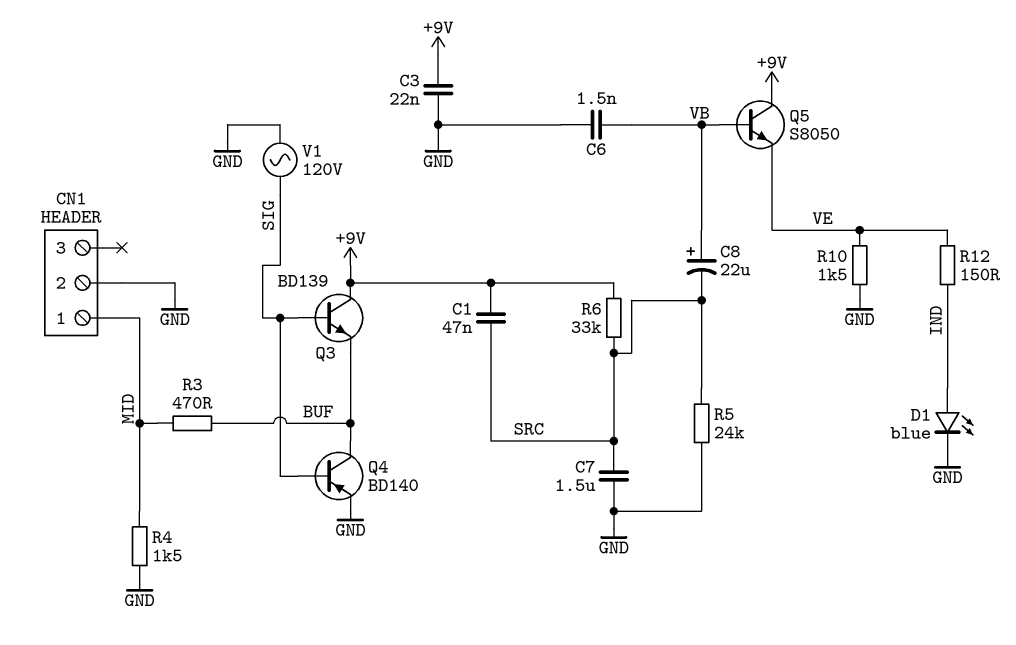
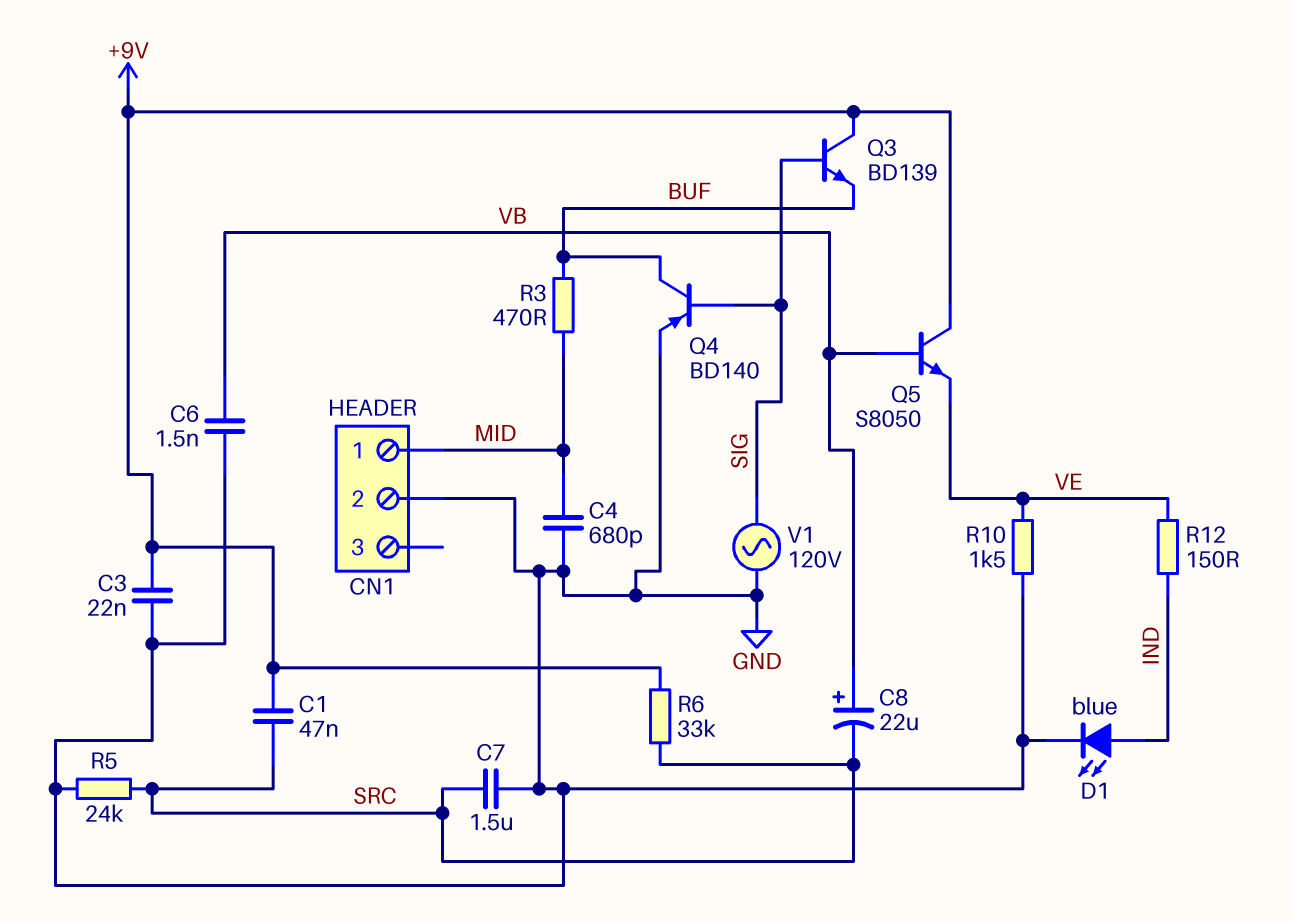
C4: none -> 680pF (GND, MID)
R4: 1.5k (GND, MID) -> none

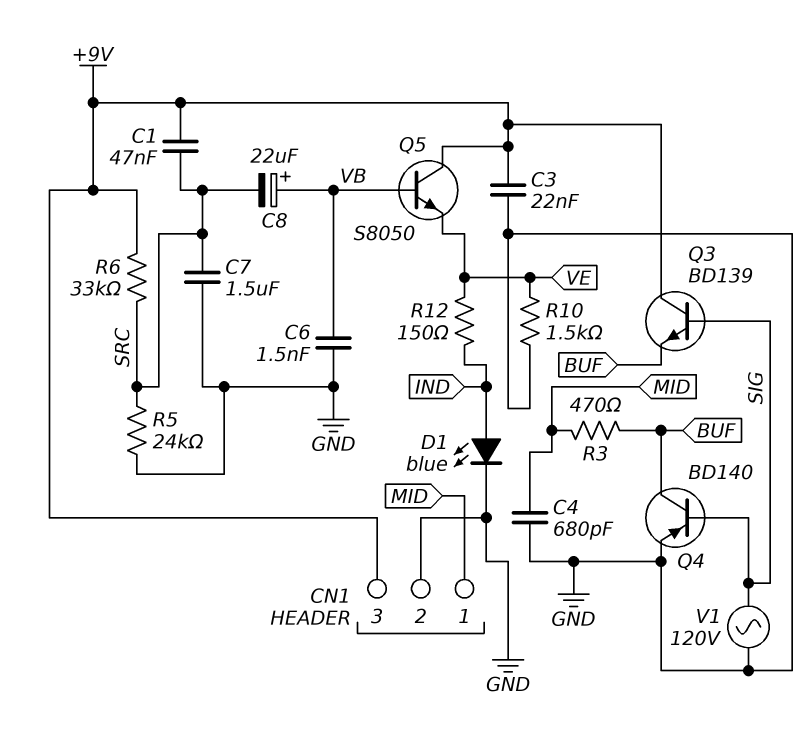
CN1 pin 3: none -> +9V

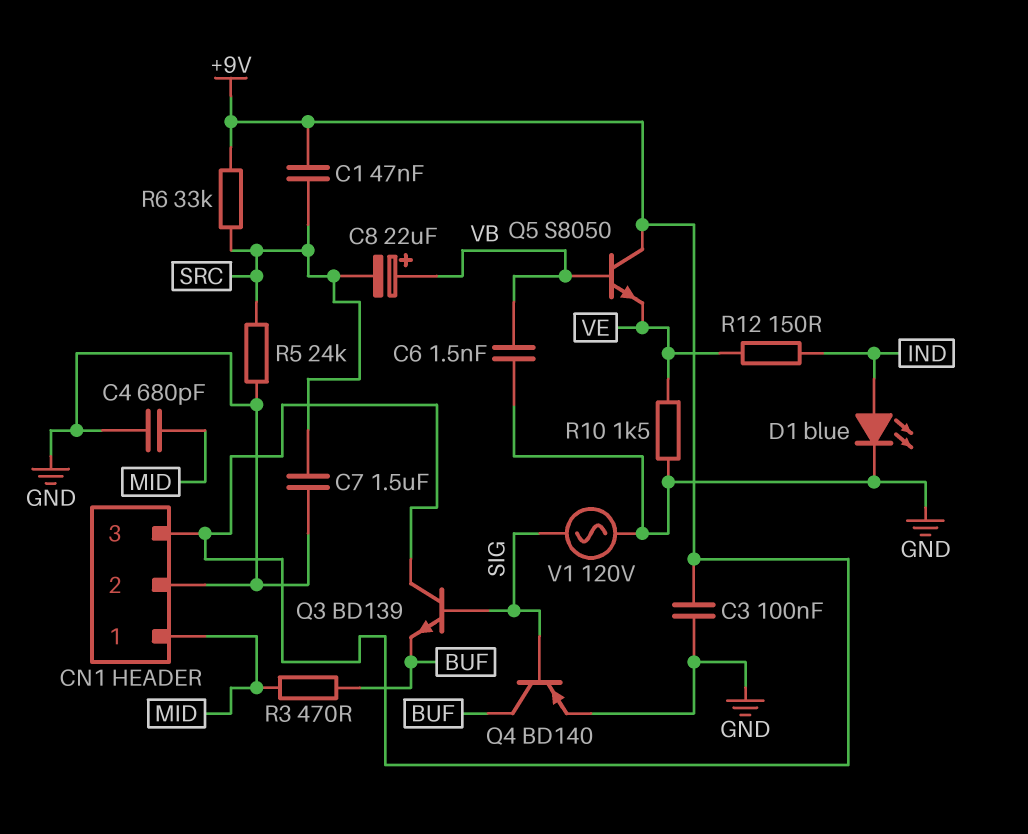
C3: 22nF (+9V, GND) -> 100nF (+9V, GND)

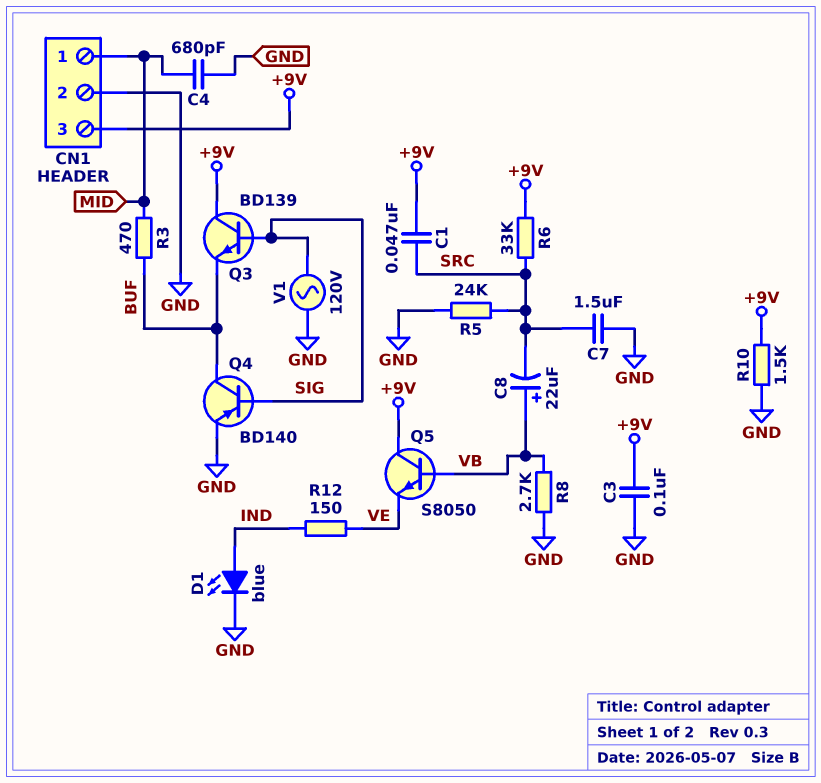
C6: 1.5nF (GND, VB) -> none
R8: none -> 2.7k (GND, VB)
R10: 1.5k (GND, VE) -> 1.5k (+9V, GND)

